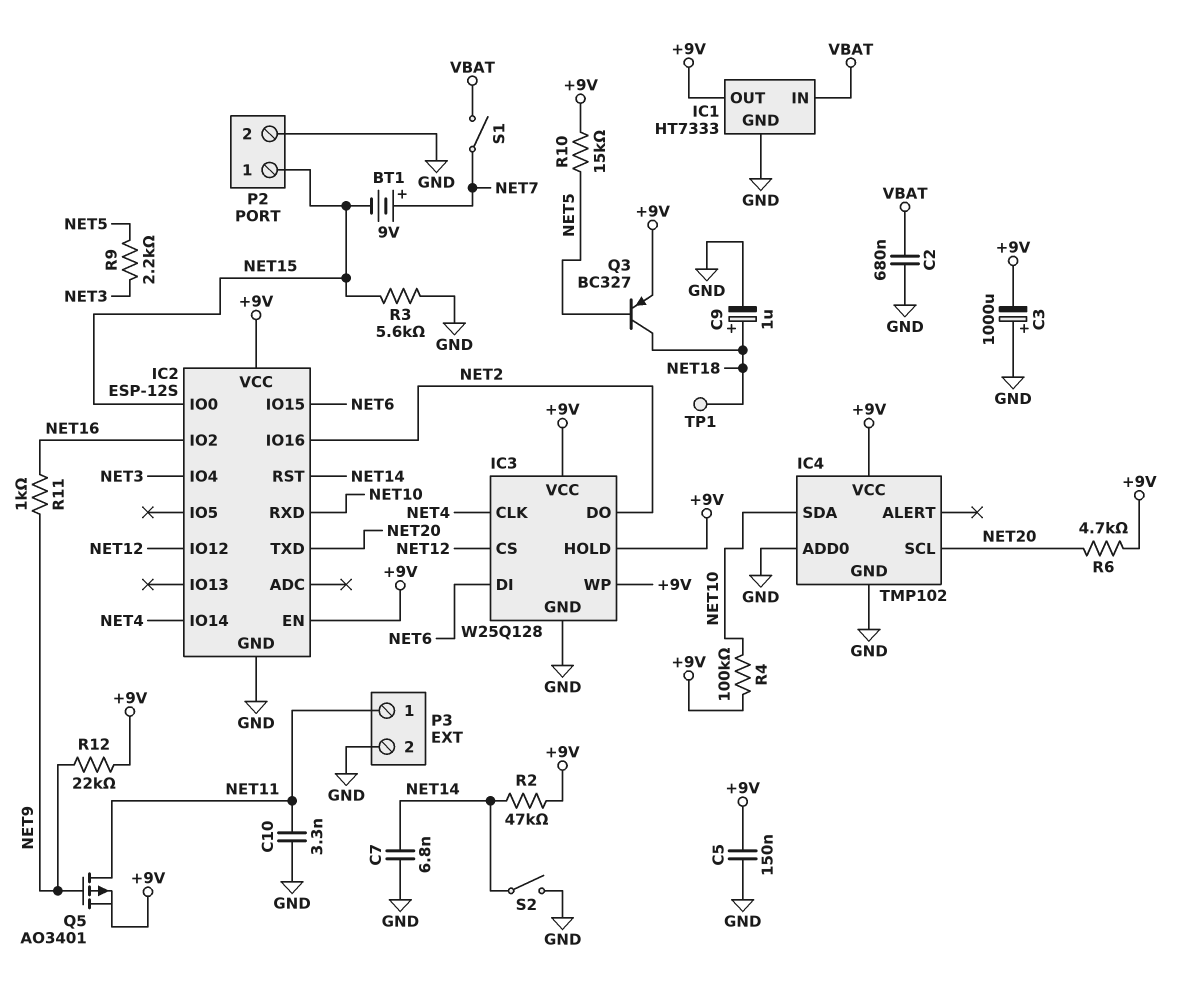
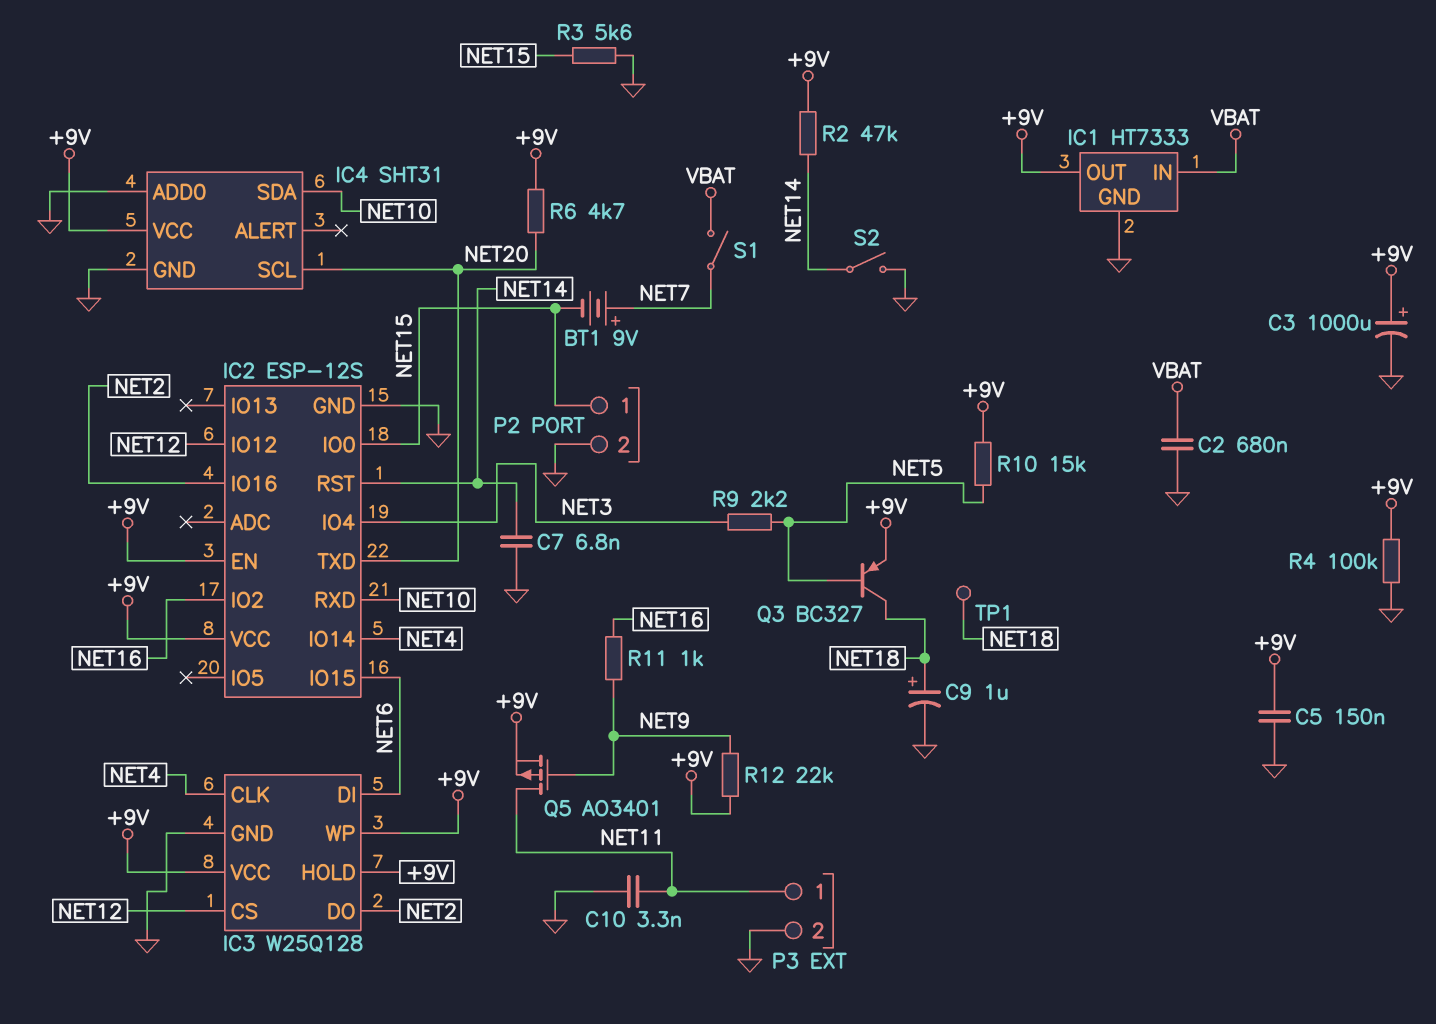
C3: 1000uF (plus GND, minus +9V) -> 1000uF (plus +9V, minus GND)
IC4: TMP102 -> SHT31
R4: 100k (+9V, NET10) -> 100k (+9V, GND)

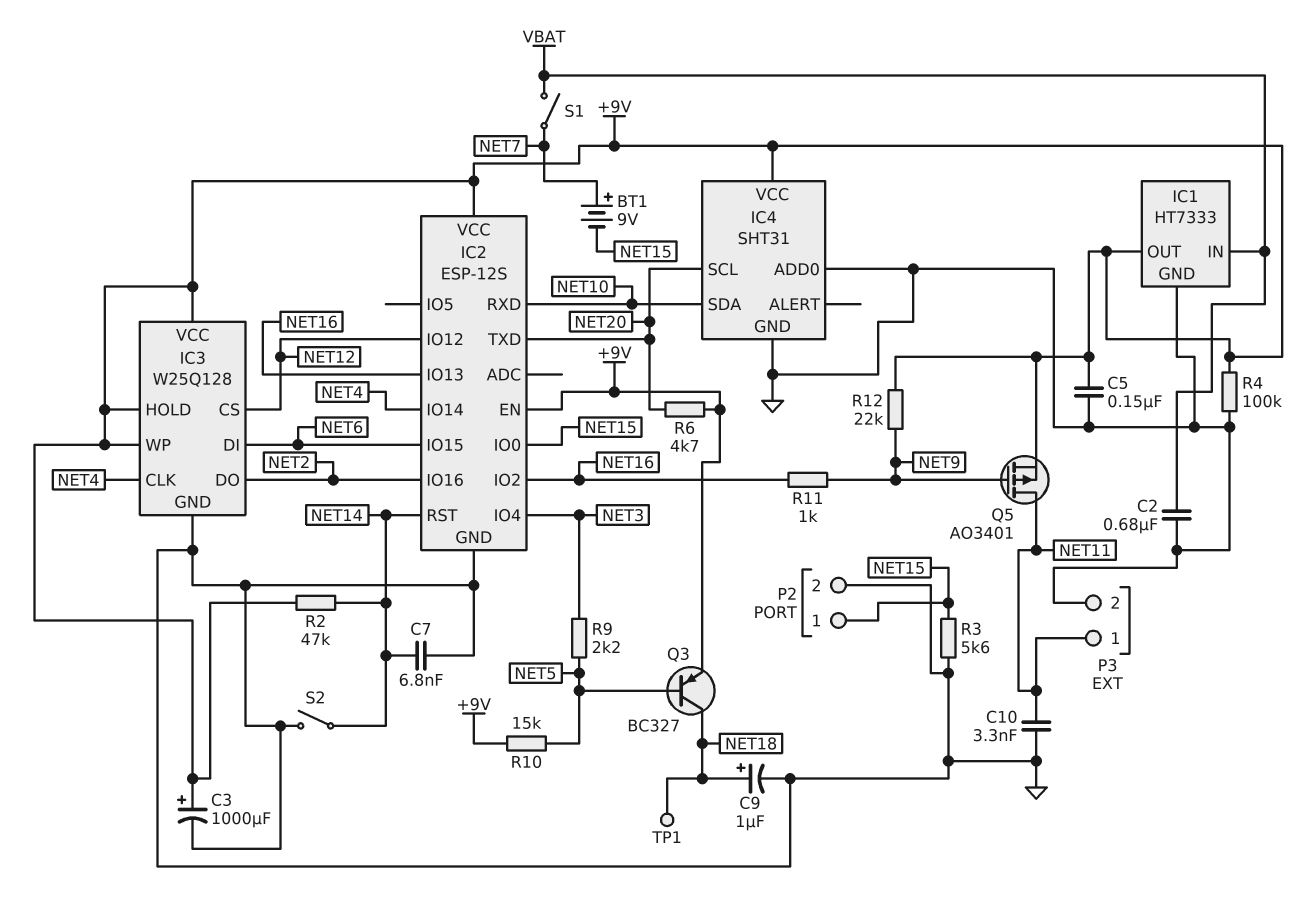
IC2 pin IO13: none -> NET16

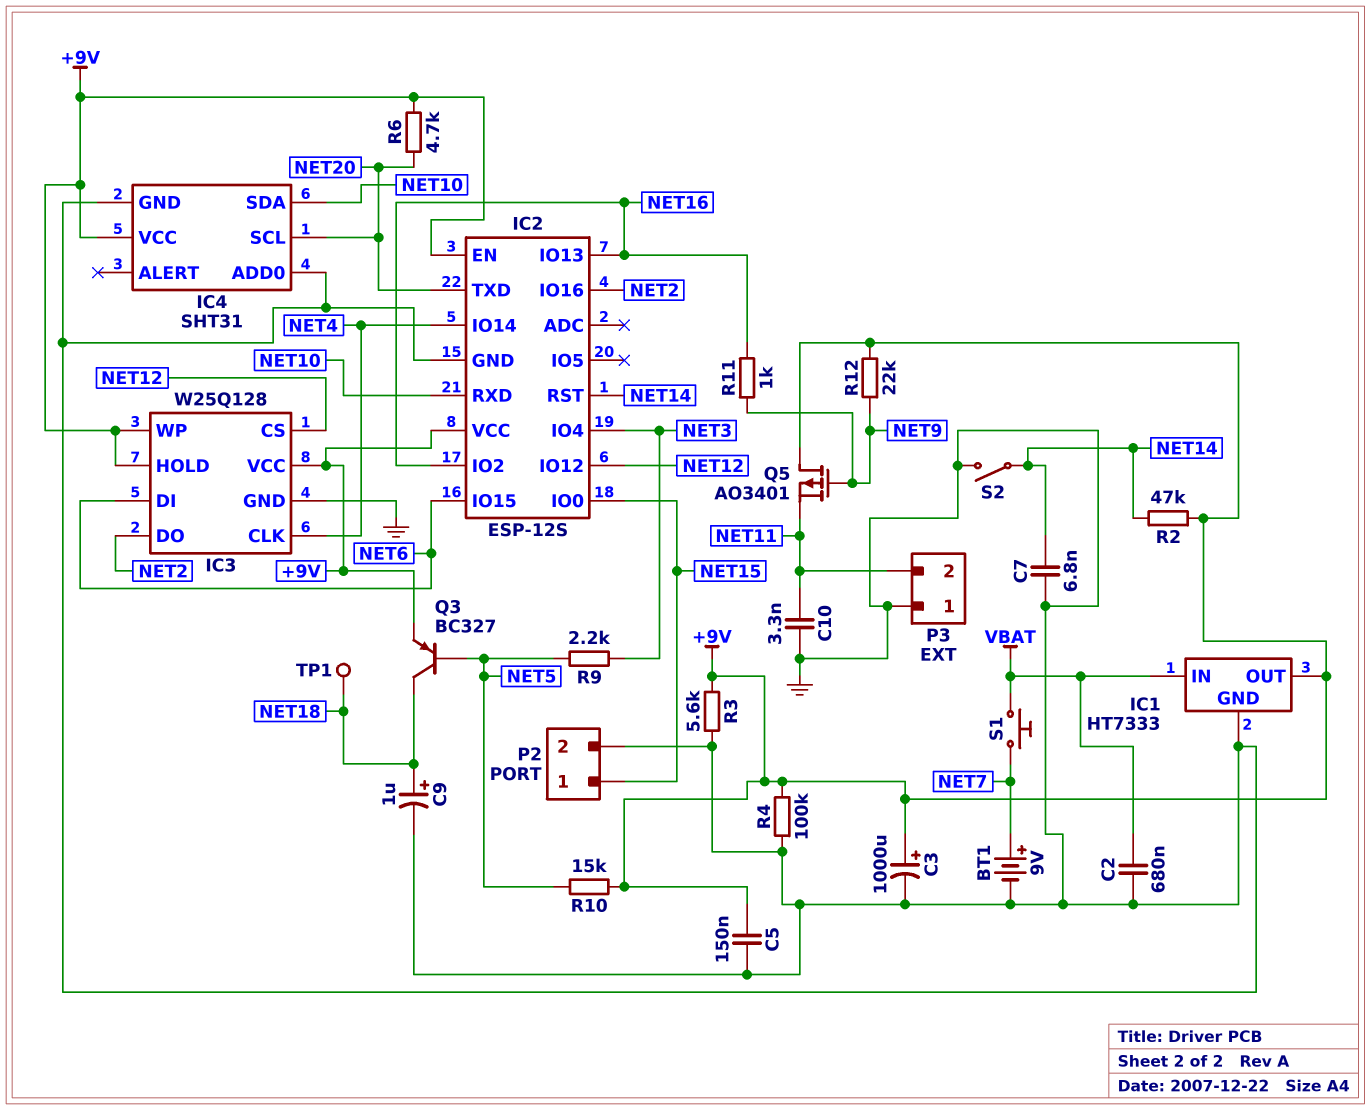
BT1: 9V (plus NET7, minus NET15) -> 9V (plus NET7, minus GND)
P3 pin 1: NET11 -> GND
P3 pin 2: GND -> NET11
Q5: PMOS AO3401 (G NET9, D NET11, S +9V) -> PMOS AO3401 (G NET9, D +9V, S NET11)
R3: 5.6k (GND, NET15) -> 5.6k (+9V, GND)
S1: switch (NET7, VBAT) -> button (NET7, VBAT)

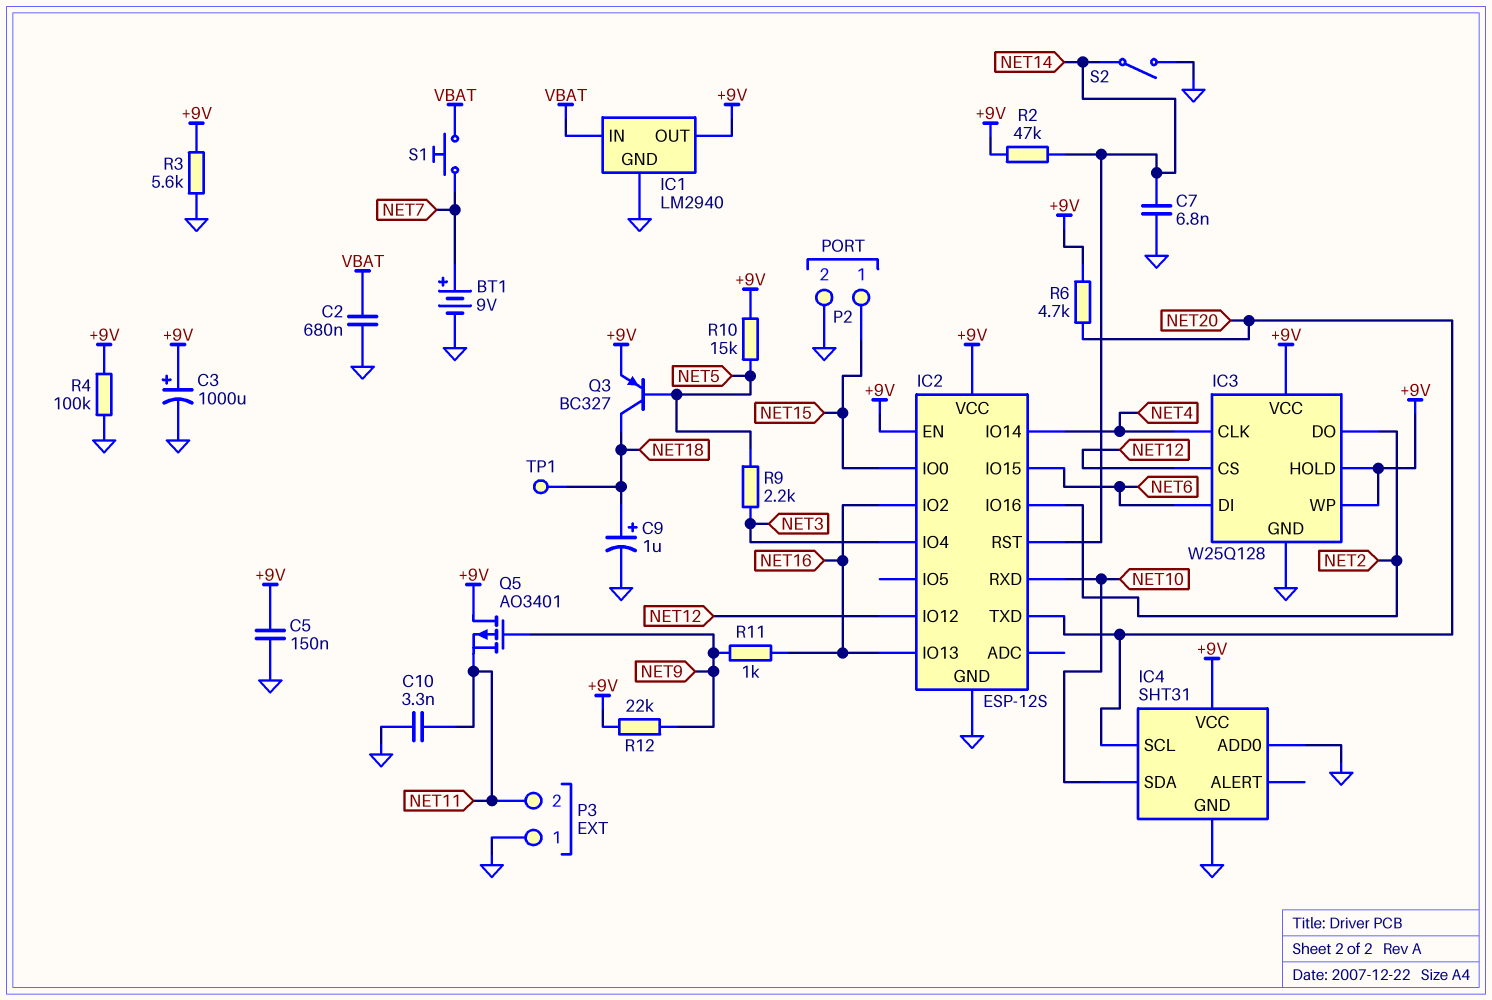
IC1: HT7333 -> LM2940

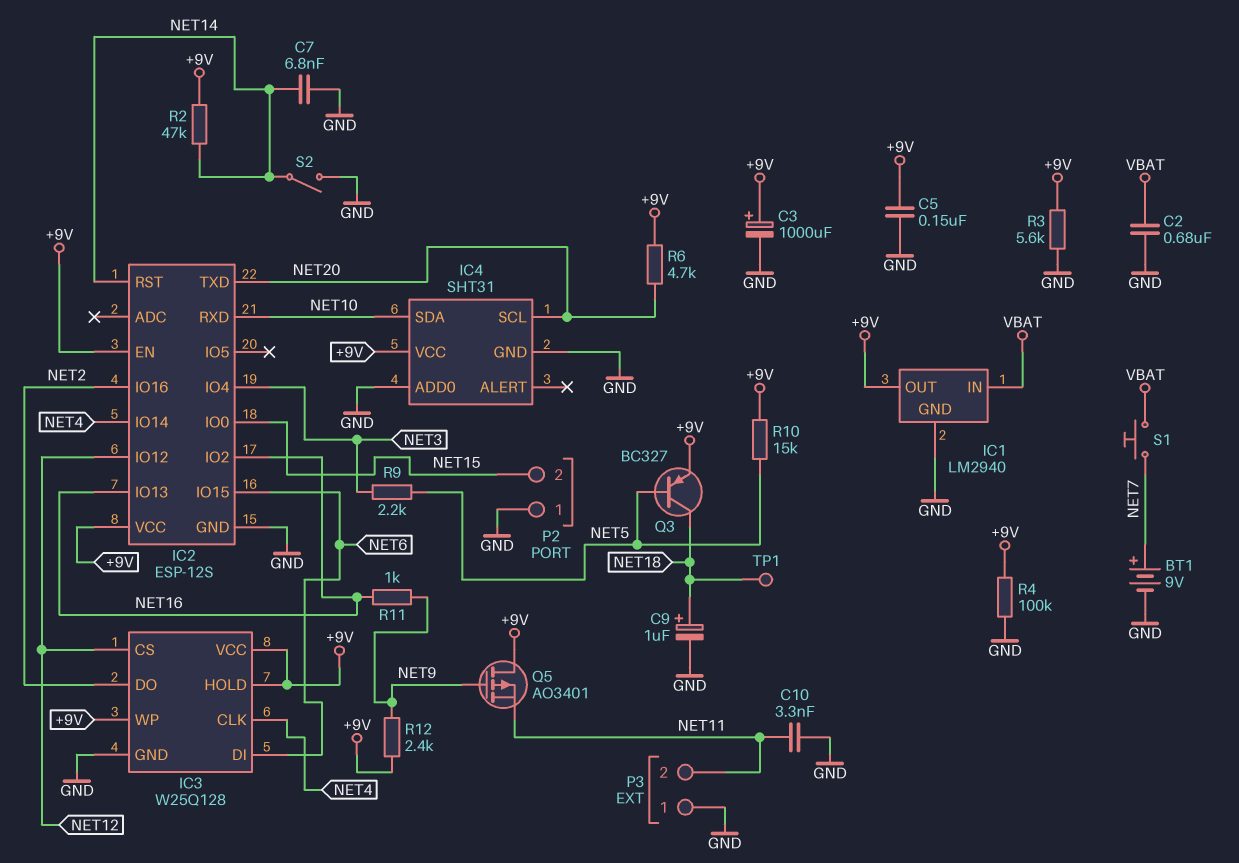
P2 pin 1: NET15 -> GND
P2 pin 2: GND -> NET15
R12: 22k (+9V, NET9) -> 2.4k (+9V, NET9)

